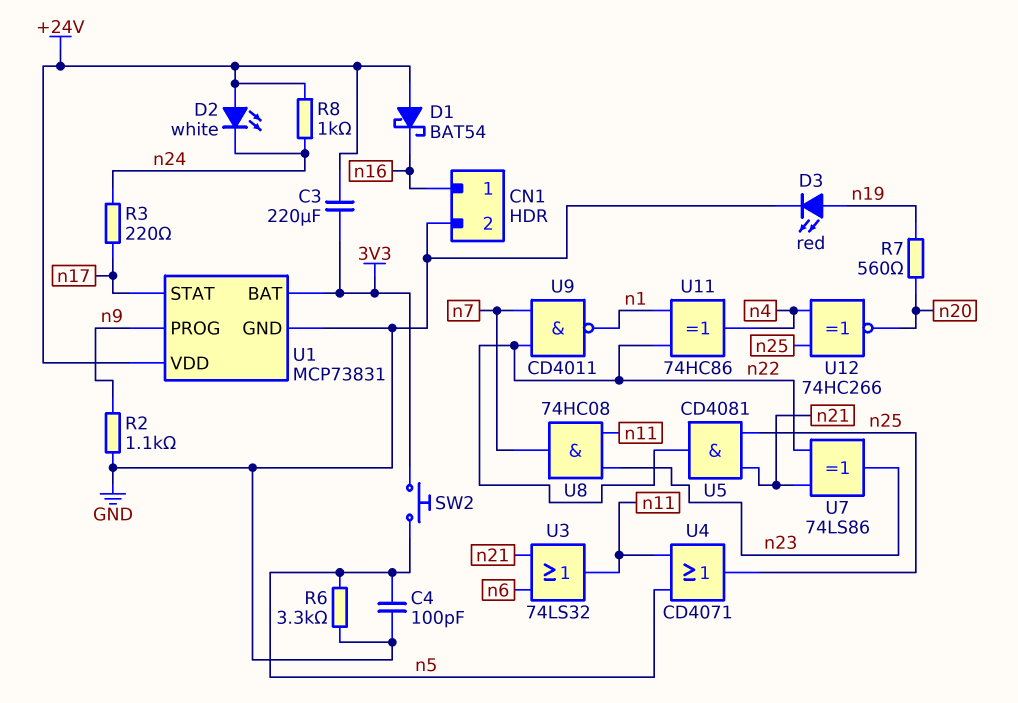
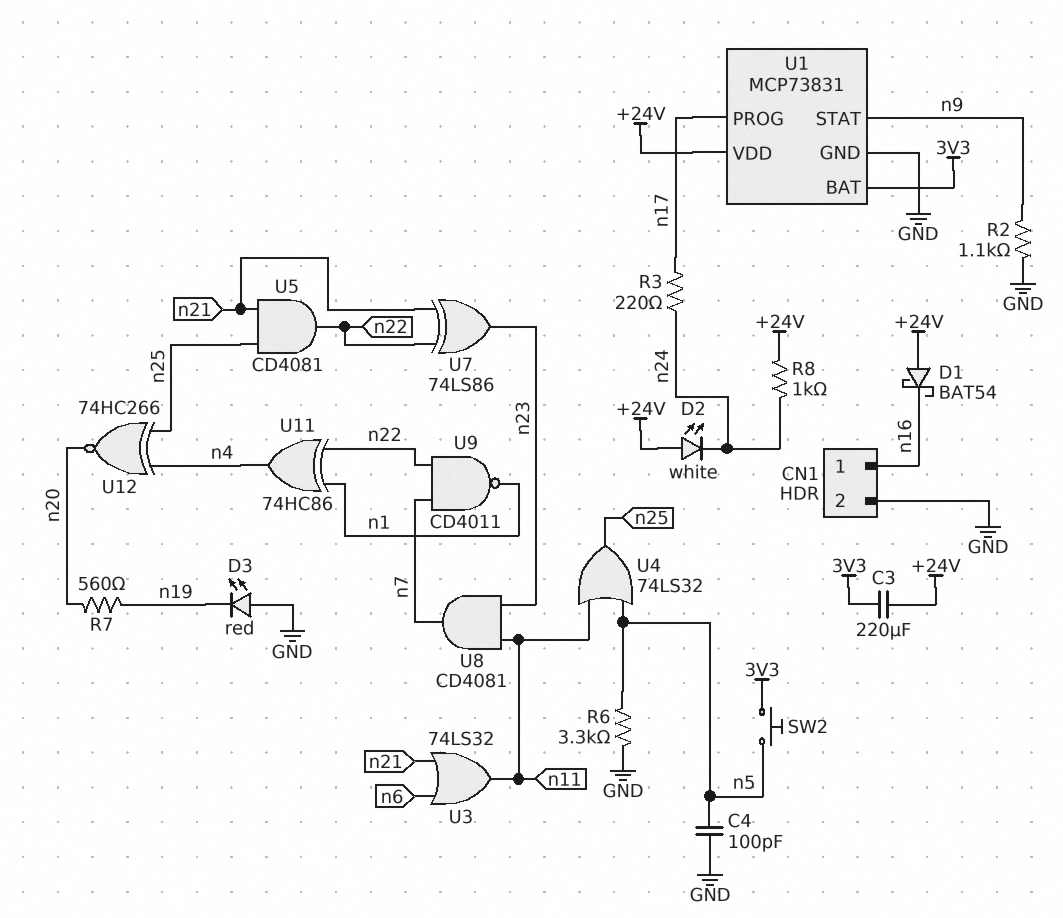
D3: LED red (A n19, K GND) -> LED red (A GND, K n19)
U1 pin PROG: n9 -> n17
U1 pin STAT: n17 -> n9
U4: OR CD4071 (in n5, in n11, out n25) -> OR 74LS32 (in n5, in n11, out n25)
U8: AND 74HC08 (in n11, in n23, out n7) -> AND CD4081 (in n11, in n23, out n7)

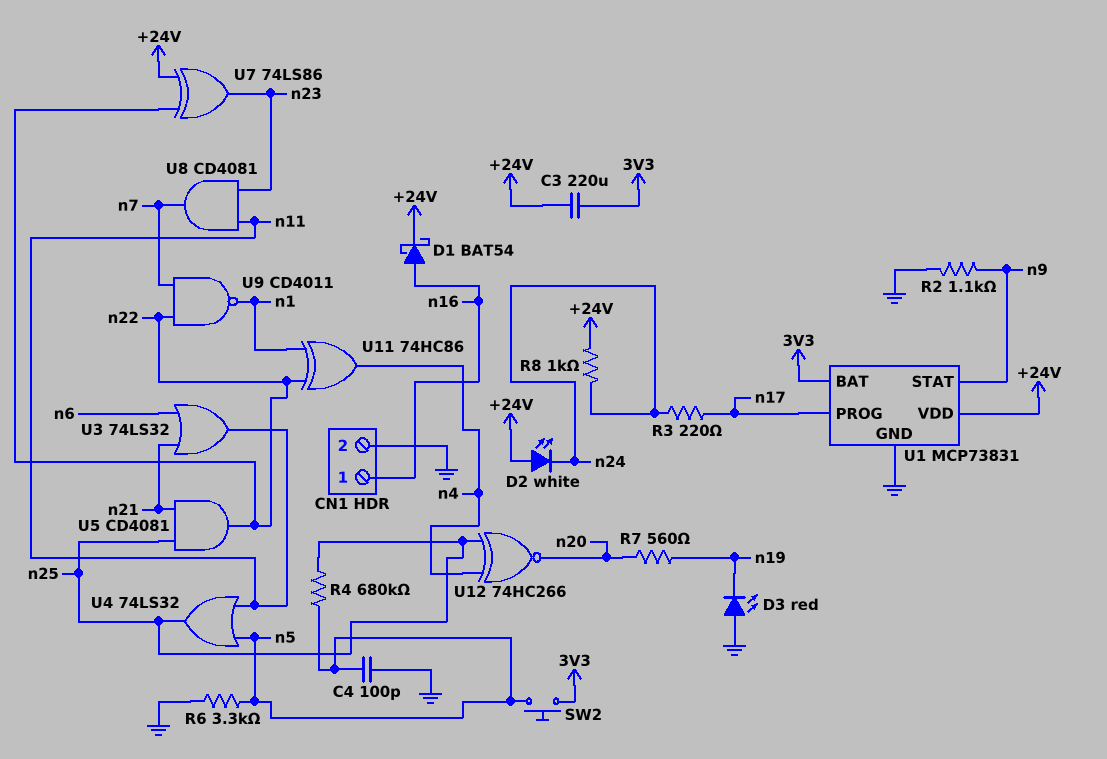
D1: schottky BAT54 (A +24V, K n16) -> schottky BAT54 (A n16, K +24V)
R4: none -> 680k (n5, n25)
U7: XOR 74LS86 (in n21, in n22, out n23) -> XOR 74LS86 (in +24V, in n22, out n23)

